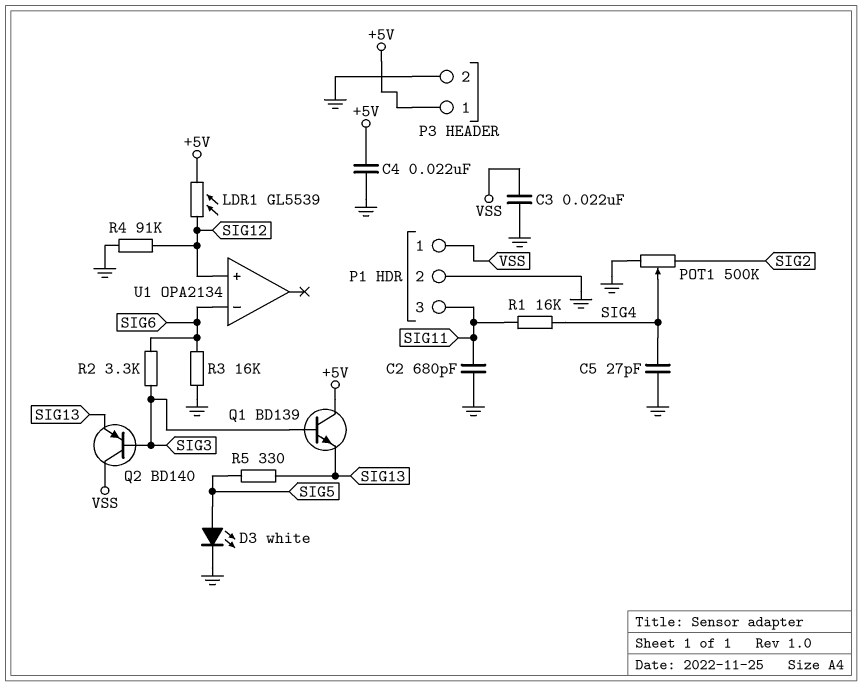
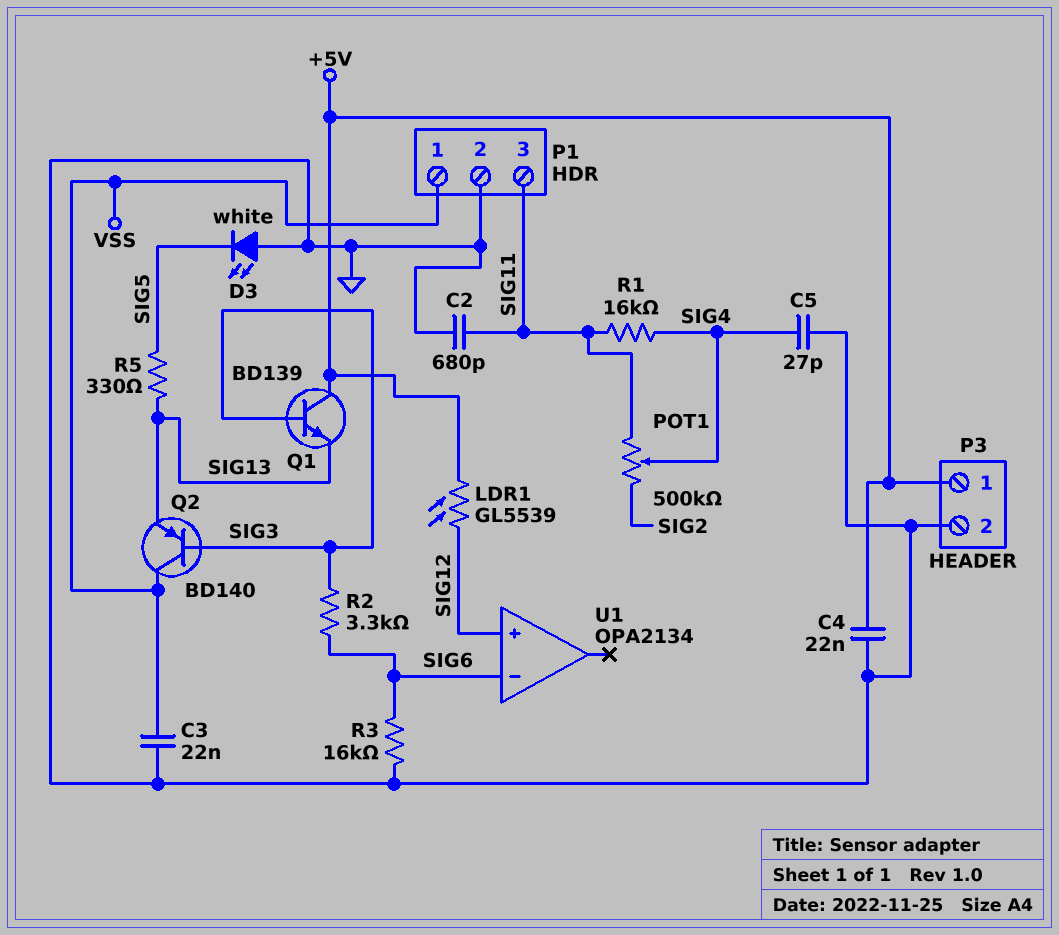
D3: LED white (A SIG5, K GND) -> LED white (A GND, K SIG5)
POT1: 500k (GND, SIG2, wiper SIG4) -> 500k (SIG2, SIG11, wiper SIG4)
R4: 91k (GND, SIG12) -> none

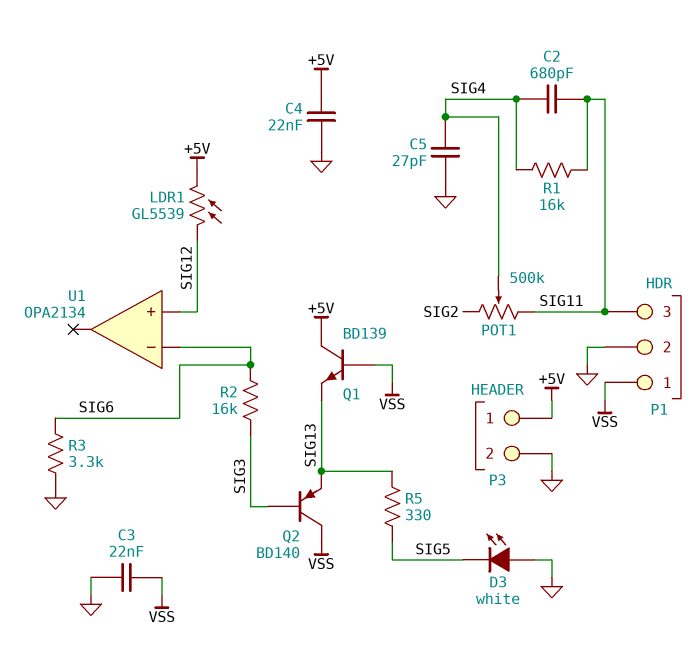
C2: 680pF (GND, SIG11) -> 680pF (SIG4, SIG11)
Q1: NPN BD139 (B SIG3, C +5V, E SIG13) -> NPN BD139 (B VSS, C +5V, E SIG13)
R2: 3.3k (SIG3, SIG6) -> 16k (SIG3, SIG6)
R3: 16k (GND, SIG6) -> 3.3k (GND, SIG6)

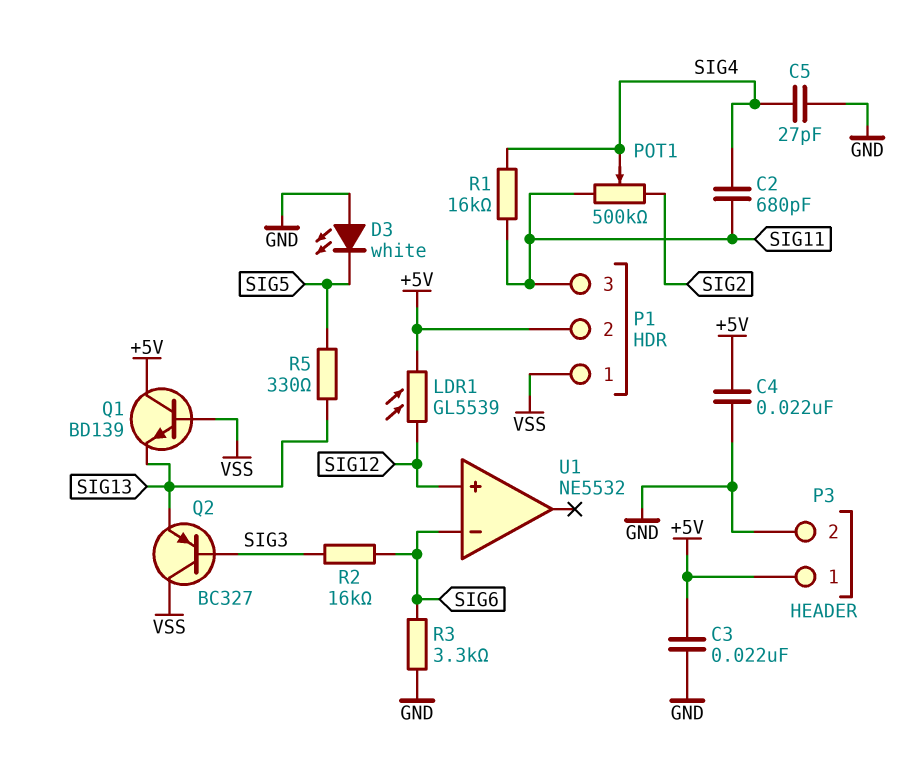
C3: 22nF (GND, VSS) -> 22nF (+5V, GND)
P1 pin 2: GND -> +5V
Q2: PNP BD140 (B SIG3, C VSS, E SIG13) -> PNP BC327 (B SIG3, C VSS, E SIG13)
U1: OPA2134 -> NE5532

